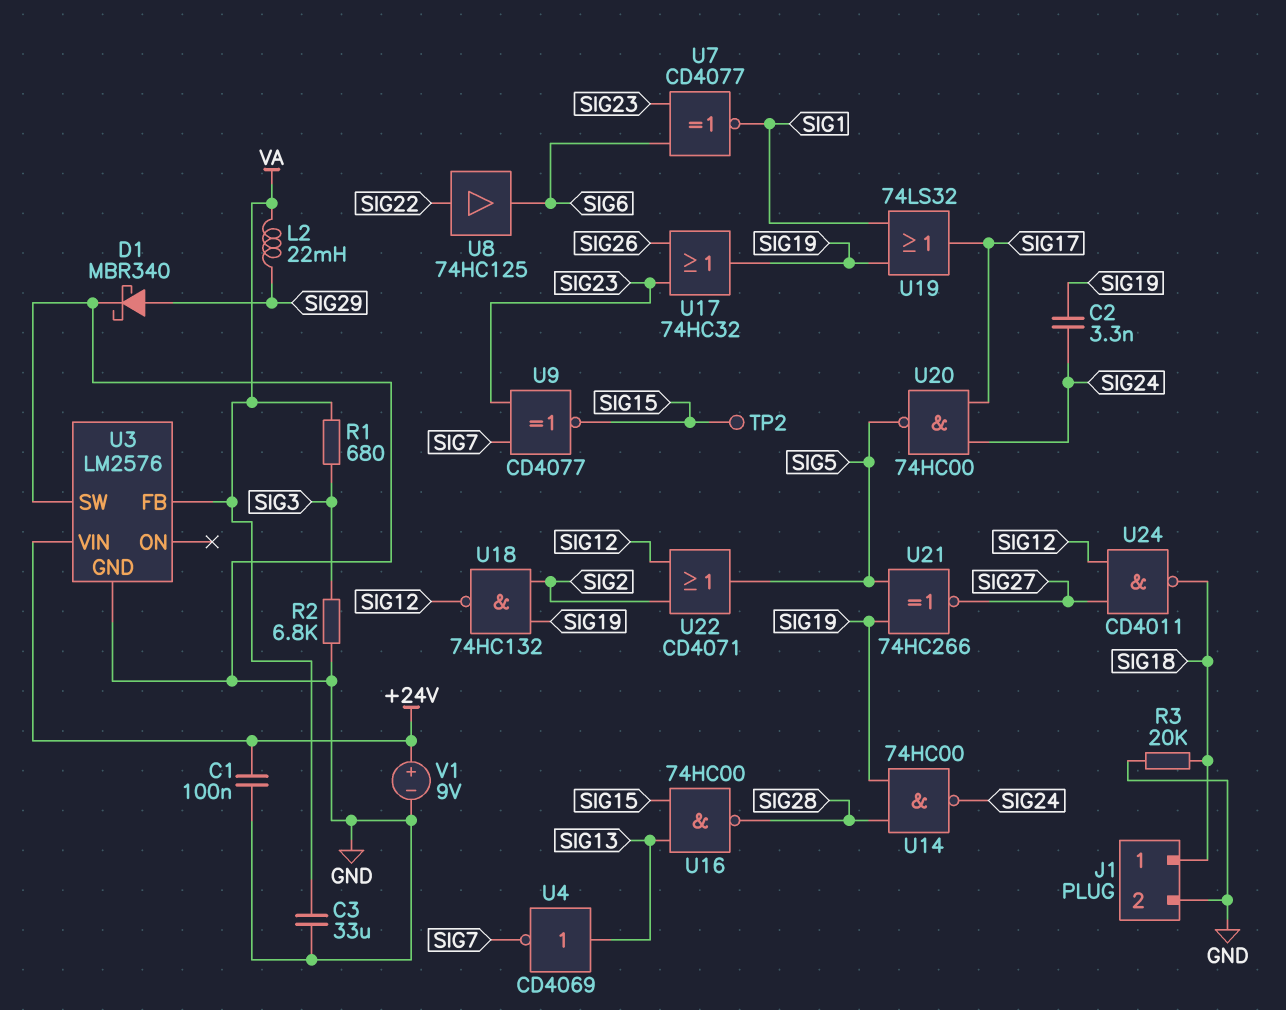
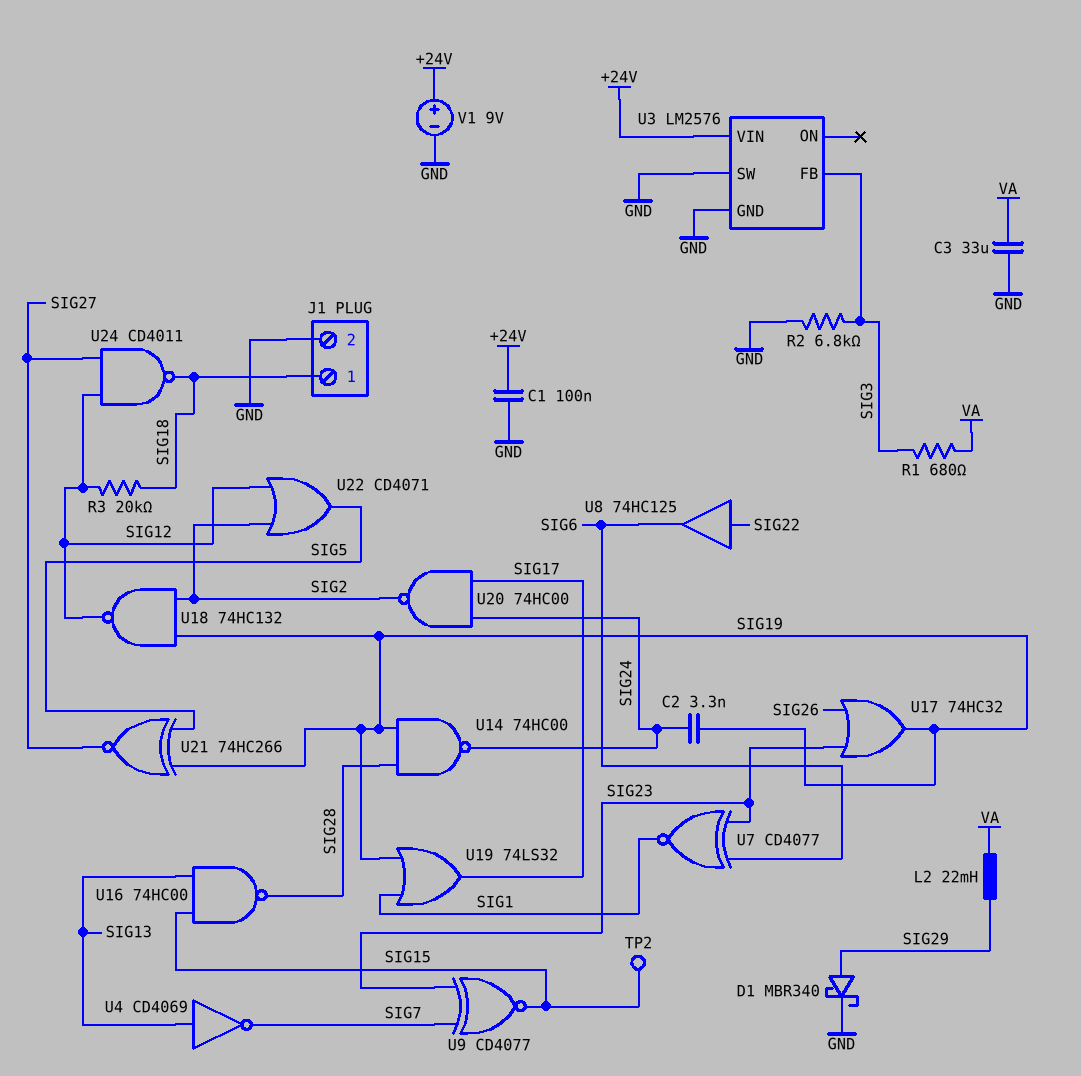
R3: 20k (GND, SIG18) -> 20k (SIG12, SIG18)
U3 pin FB: VA -> SIG3
U20: NAND 74HC00 (in SIG17, in SIG24, out SIG5) -> NAND 74HC00 (in SIG17, in SIG24, out SIG2)

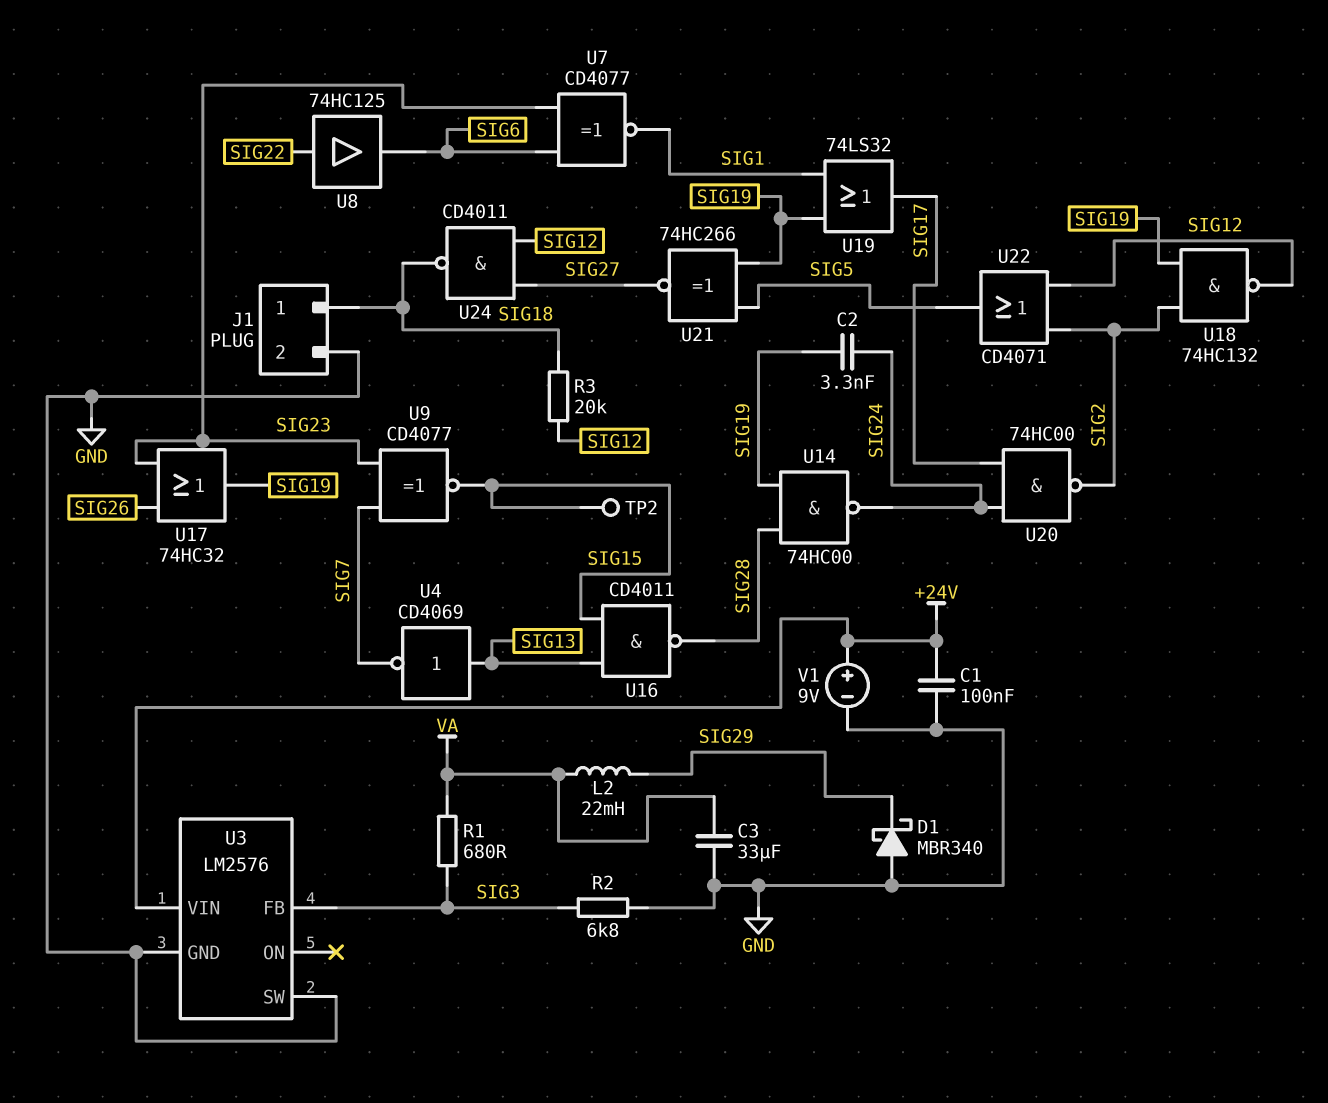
D1: schottky MBR340 (A SIG29, K GND) -> schottky MBR340 (A GND, K SIG29)
U16: NAND 74HC00 (in SIG13, in SIG15, out SIG28) -> NAND CD4011 (in SIG13, in SIG15, out SIG28)

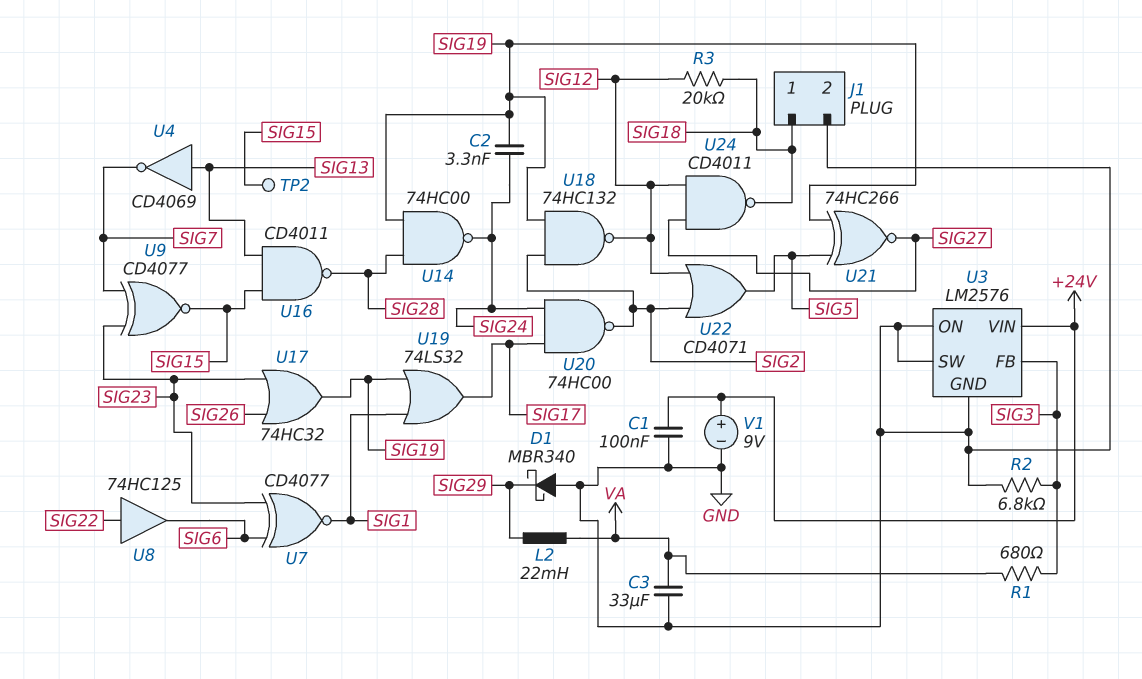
U3 pin ON: none -> GND

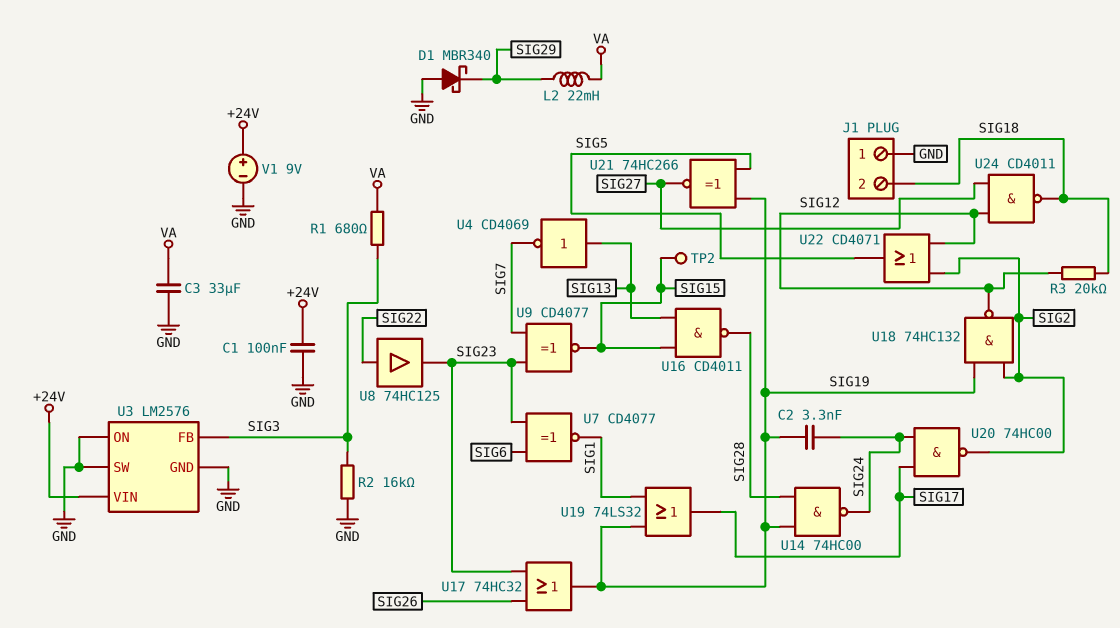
J1 pin 1: SIG18 -> GND
J1 pin 2: GND -> SIG18
R2: 6.8k (GND, SIG3) -> 16k (GND, SIG3)
U8: buffer 74HC125 (in SIG22, out SIG6) -> buffer 74HC125 (in SIG22, out SIG23)

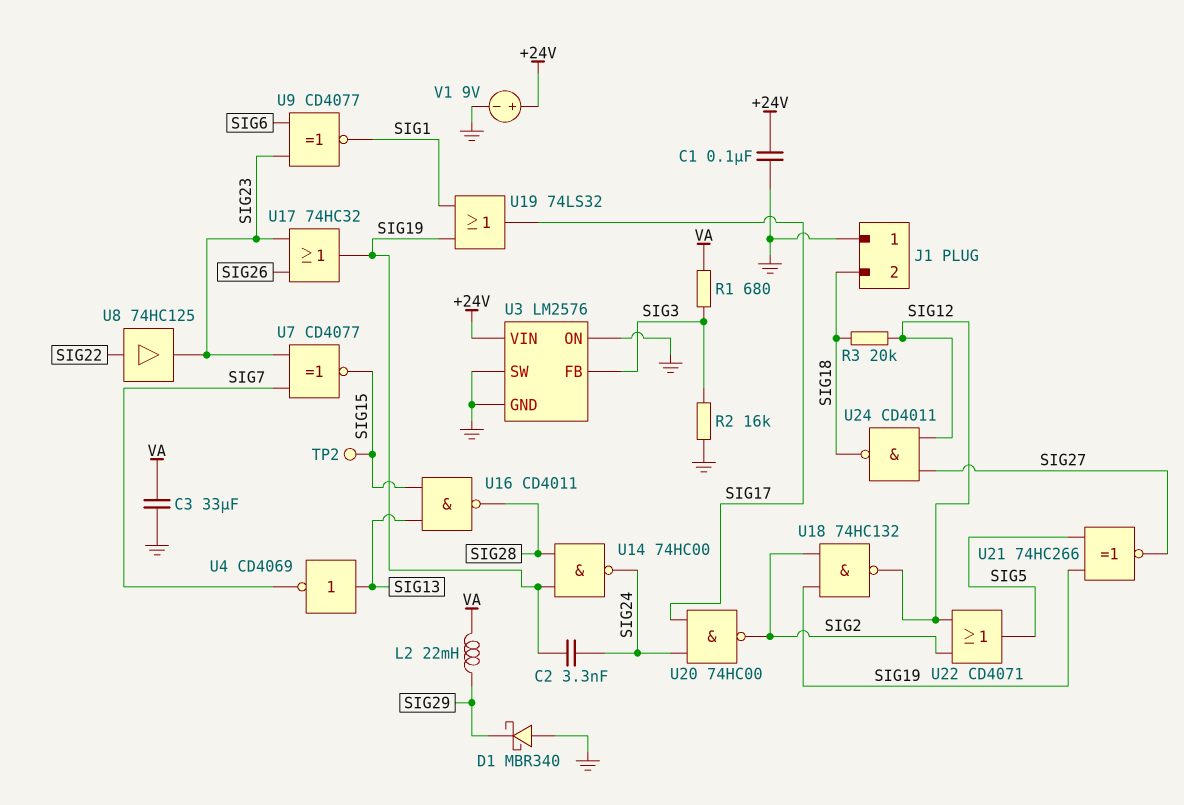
U7: XNOR CD4077 (in SIG6, in SIG23, out SIG1) -> XNOR CD4077 (in SIG7, in SIG23, out SIG15)
U9: XNOR CD4077 (in SIG7, in SIG23, out SIG15) -> XNOR CD4077 (in SIG6, in SIG23, out SIG1)

